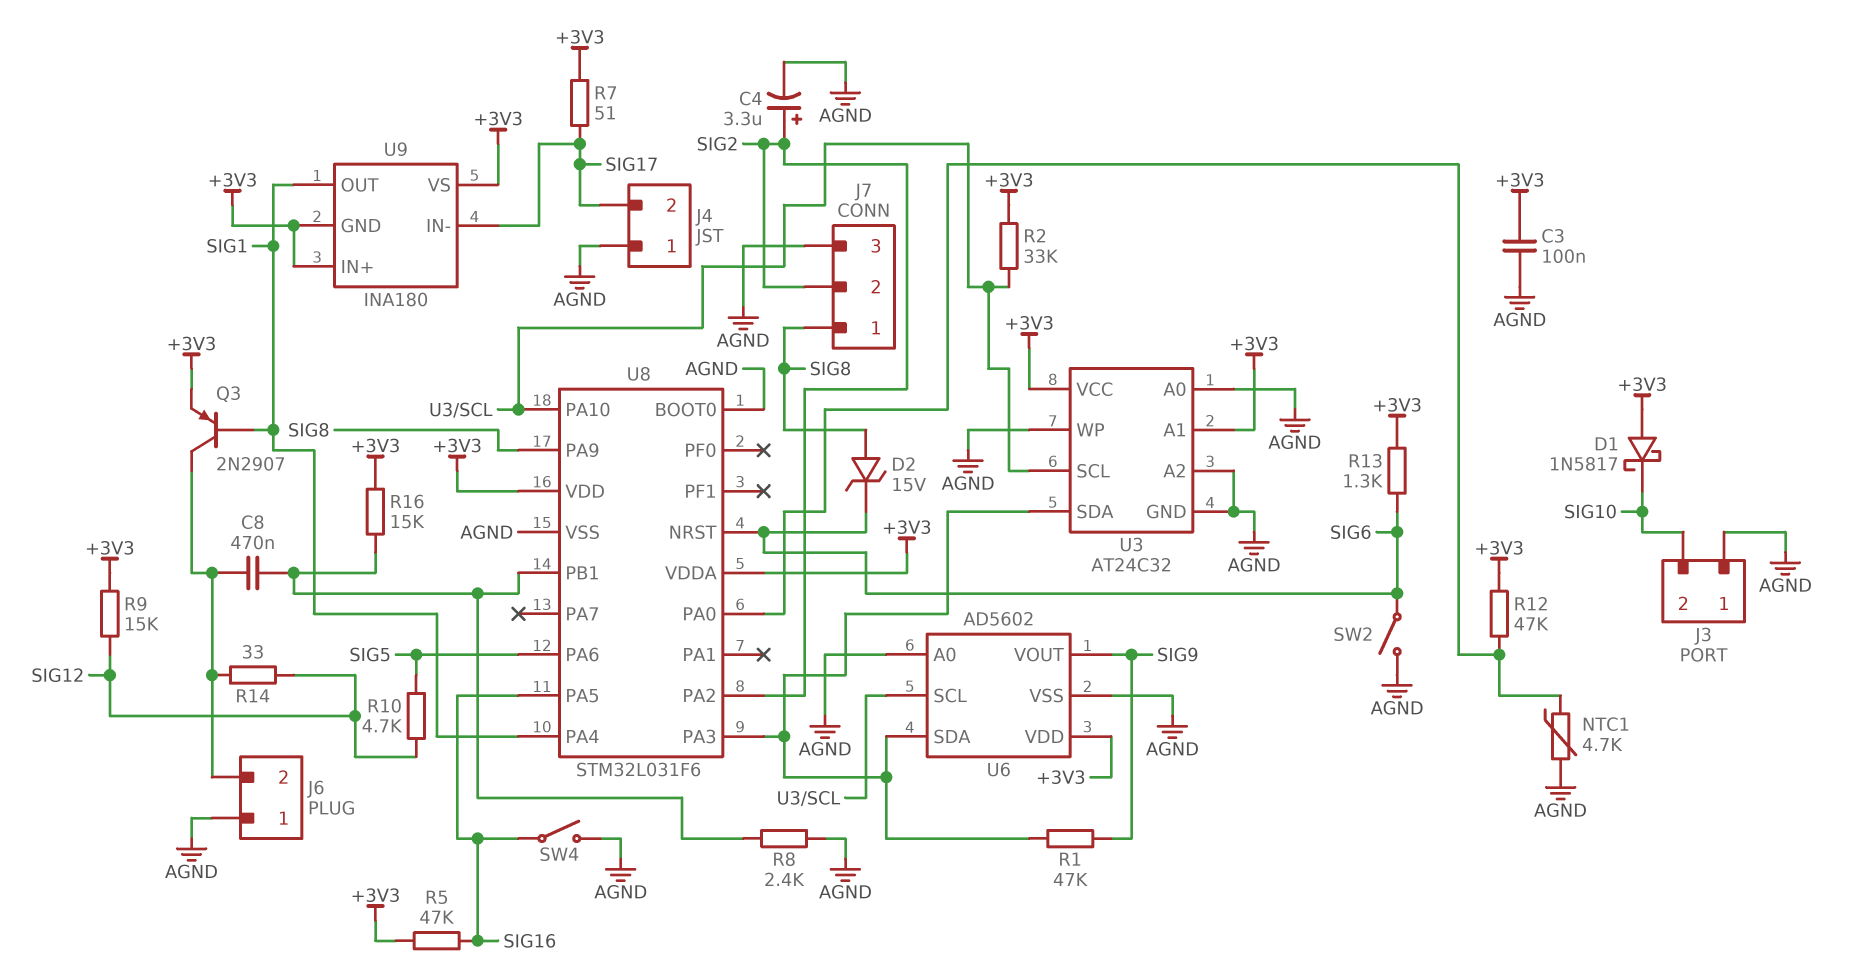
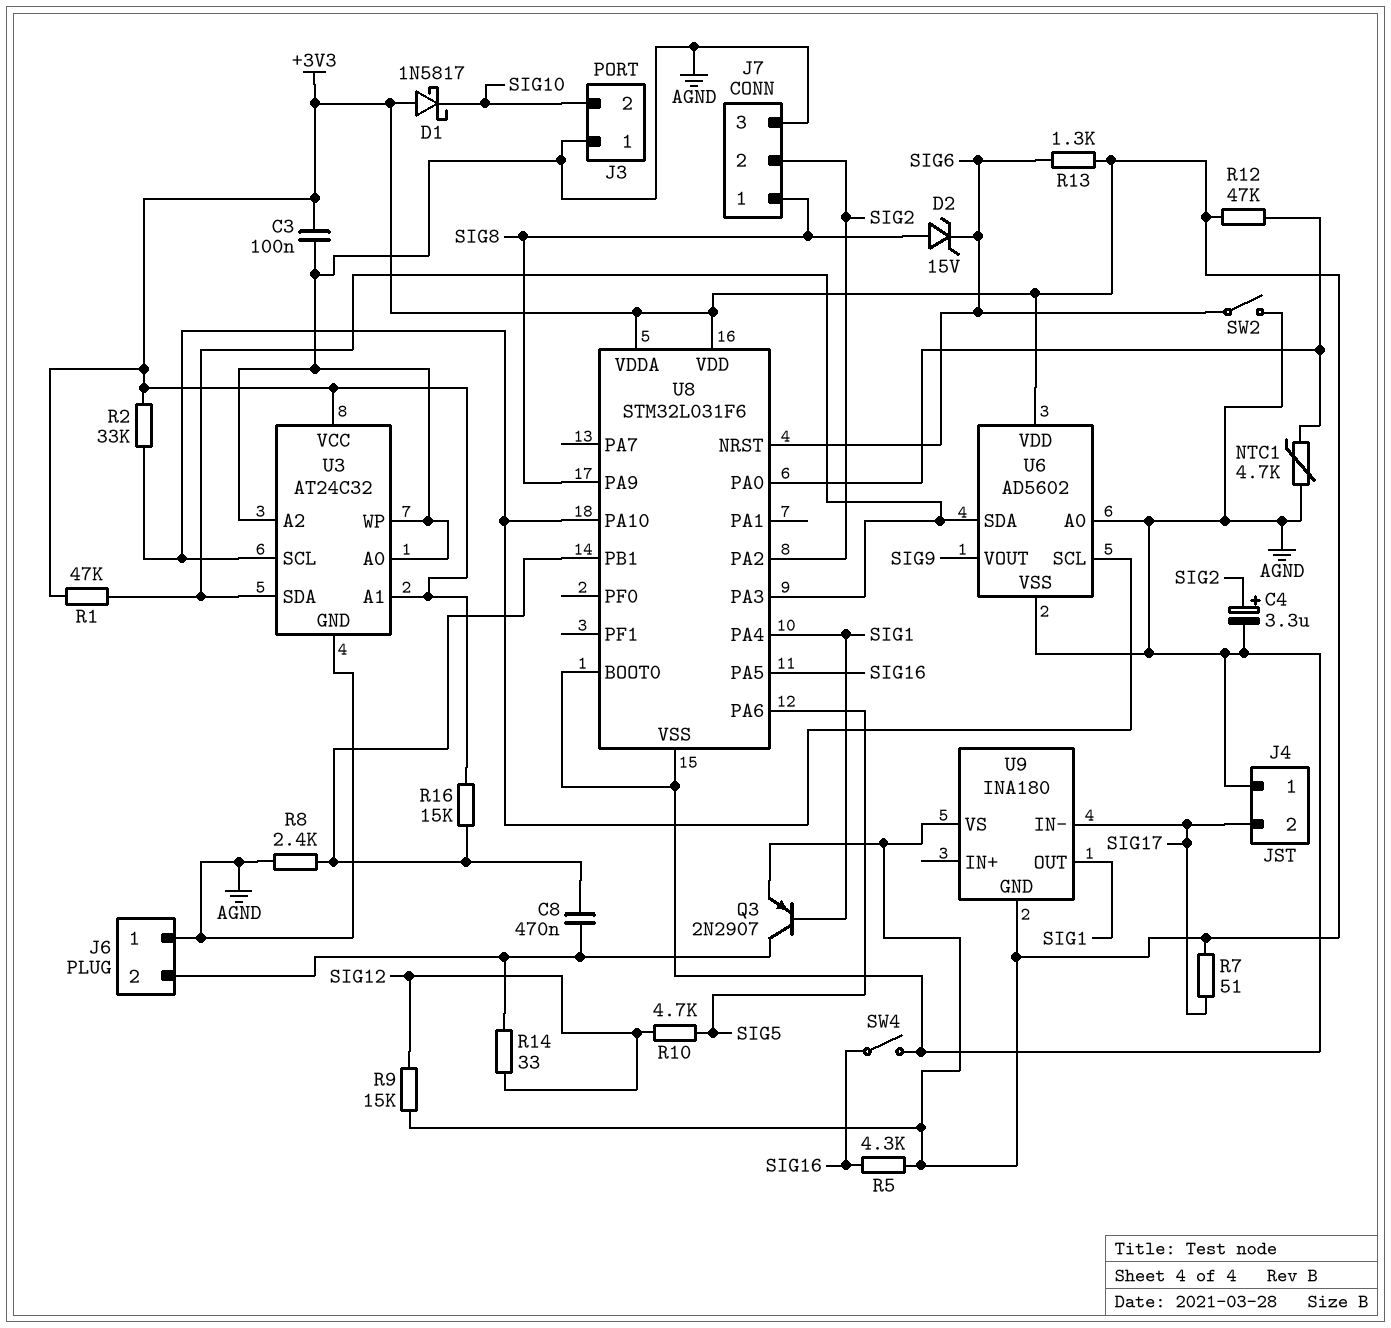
R1: 47k (SIG9, U3/SDA) -> 47k (+3V3, U3/SDA)
R5: 47k (+3V3, SIG16) -> 4.3k (+3V3, SIG16)
U9 pin IN+: +3V3 -> none

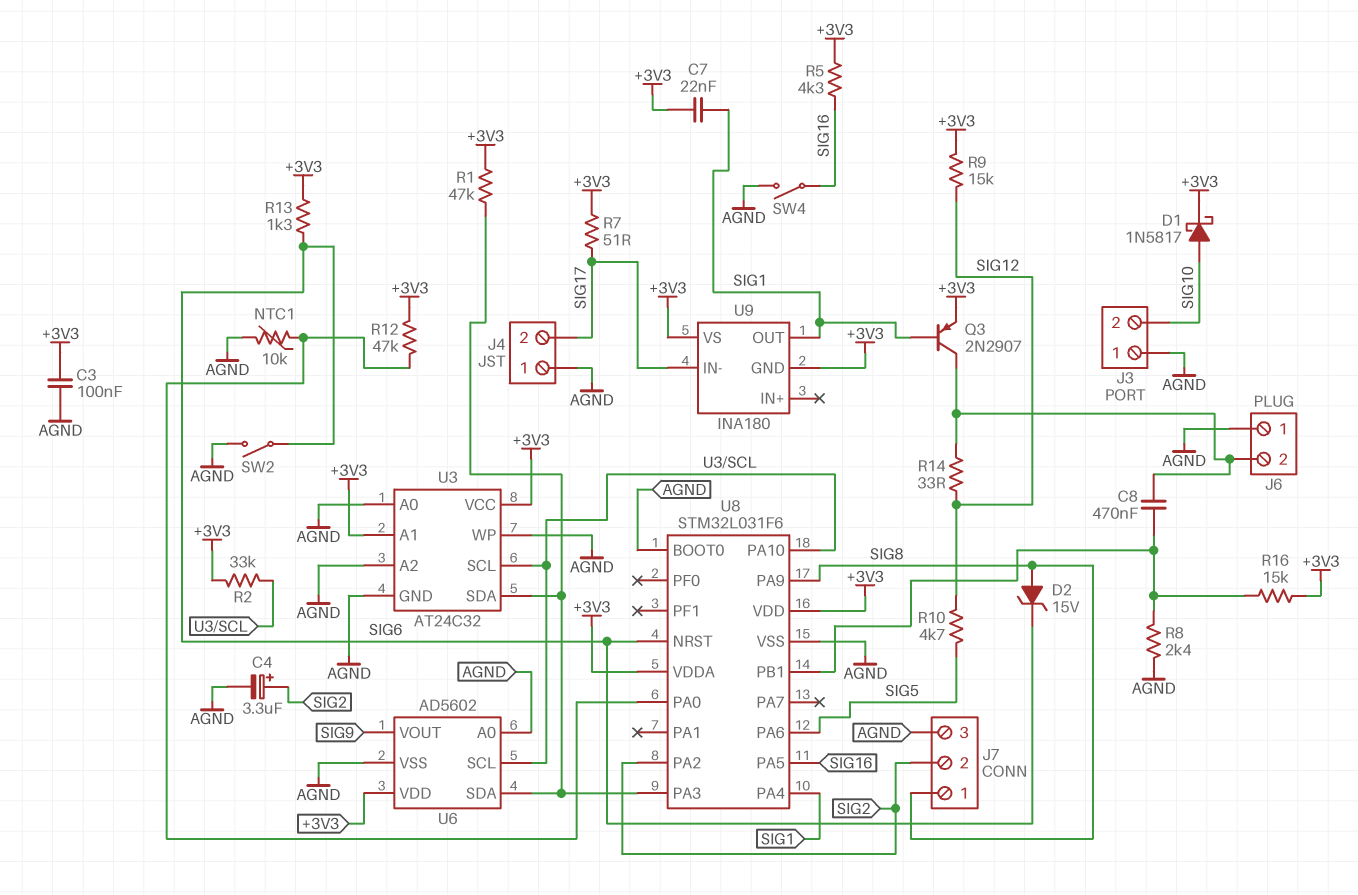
C7: none -> 22nF (+3V3, SIG1)
D1: schottky 1N5817 (A +3V3, K SIG10) -> schottky 1N5817 (A SIG10, K +3V3)
NTC1: 4.7k (AGND, U8/PA0) -> 10k (AGND, U8/PA0)

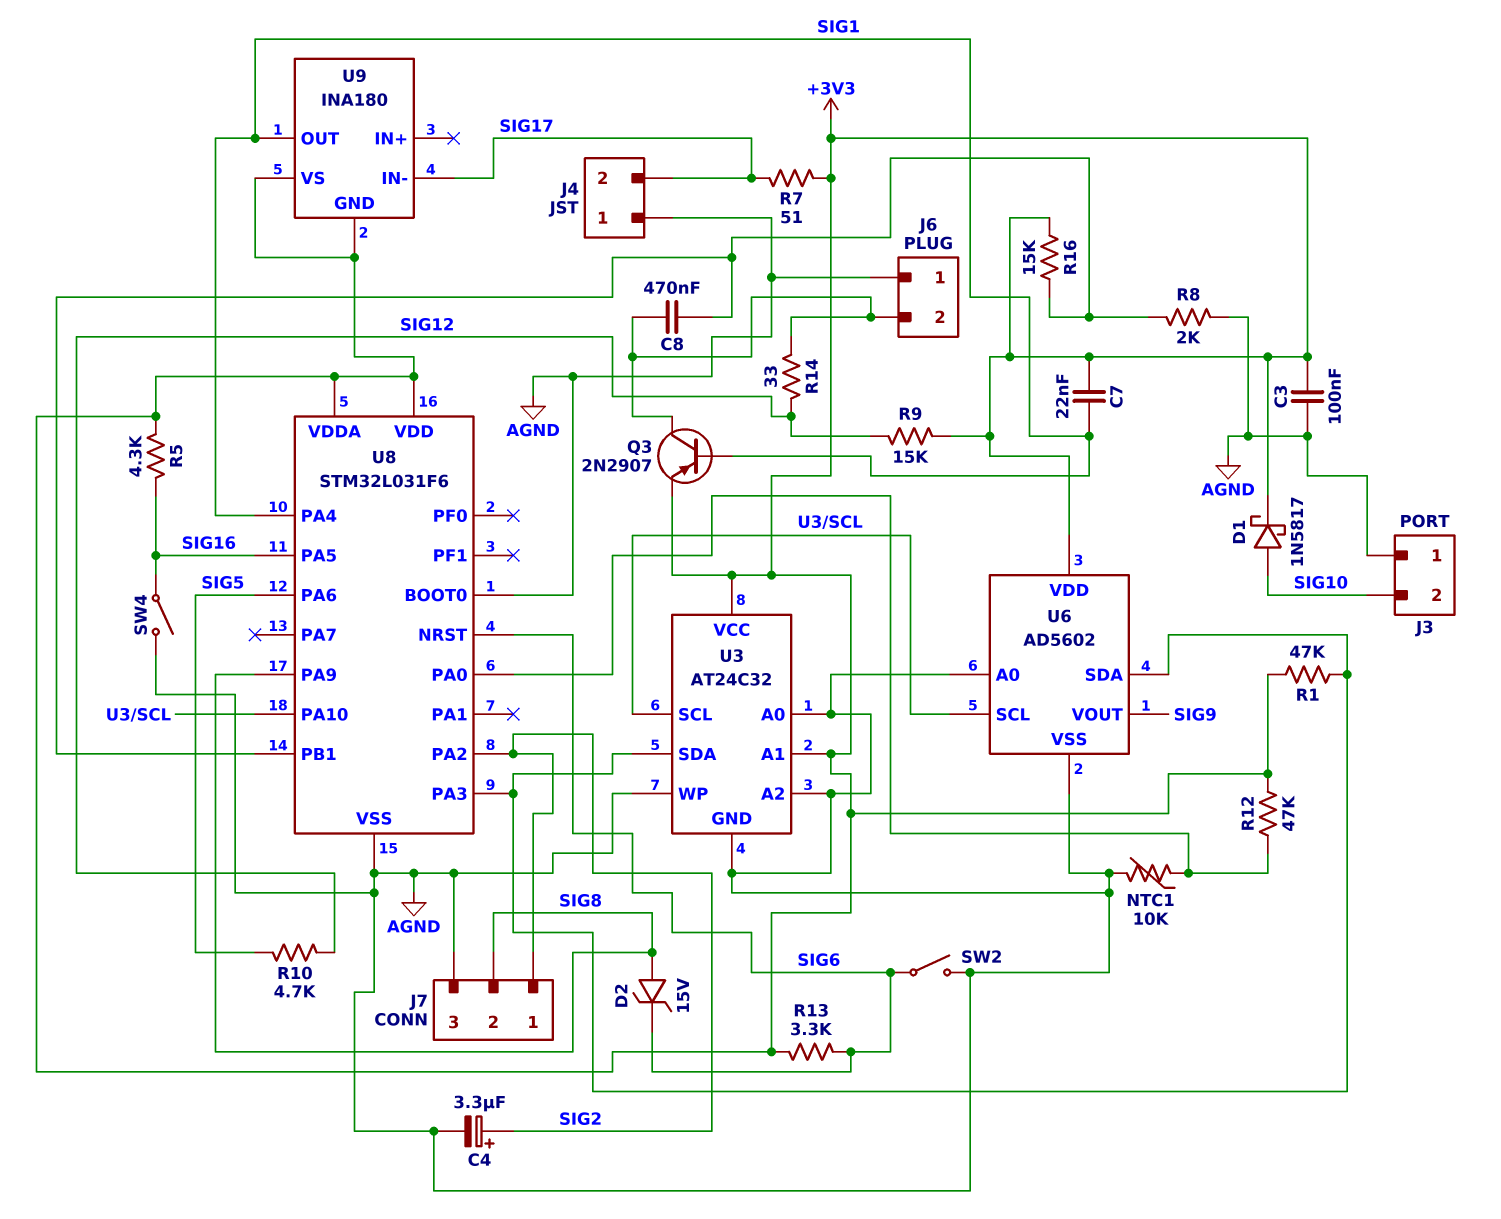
J7 pin 1: SIG8 -> SIG2
J7 pin 2: SIG2 -> SIG8
R2: 33k (+3V3, U3/SCL) -> none
R8: 2.4k (AGND, U8/PB1) -> 2k (AGND, U8/PB1)
R13: 1.3k (+3V3, SIG6) -> 3.3k (+3V3, SIG6)

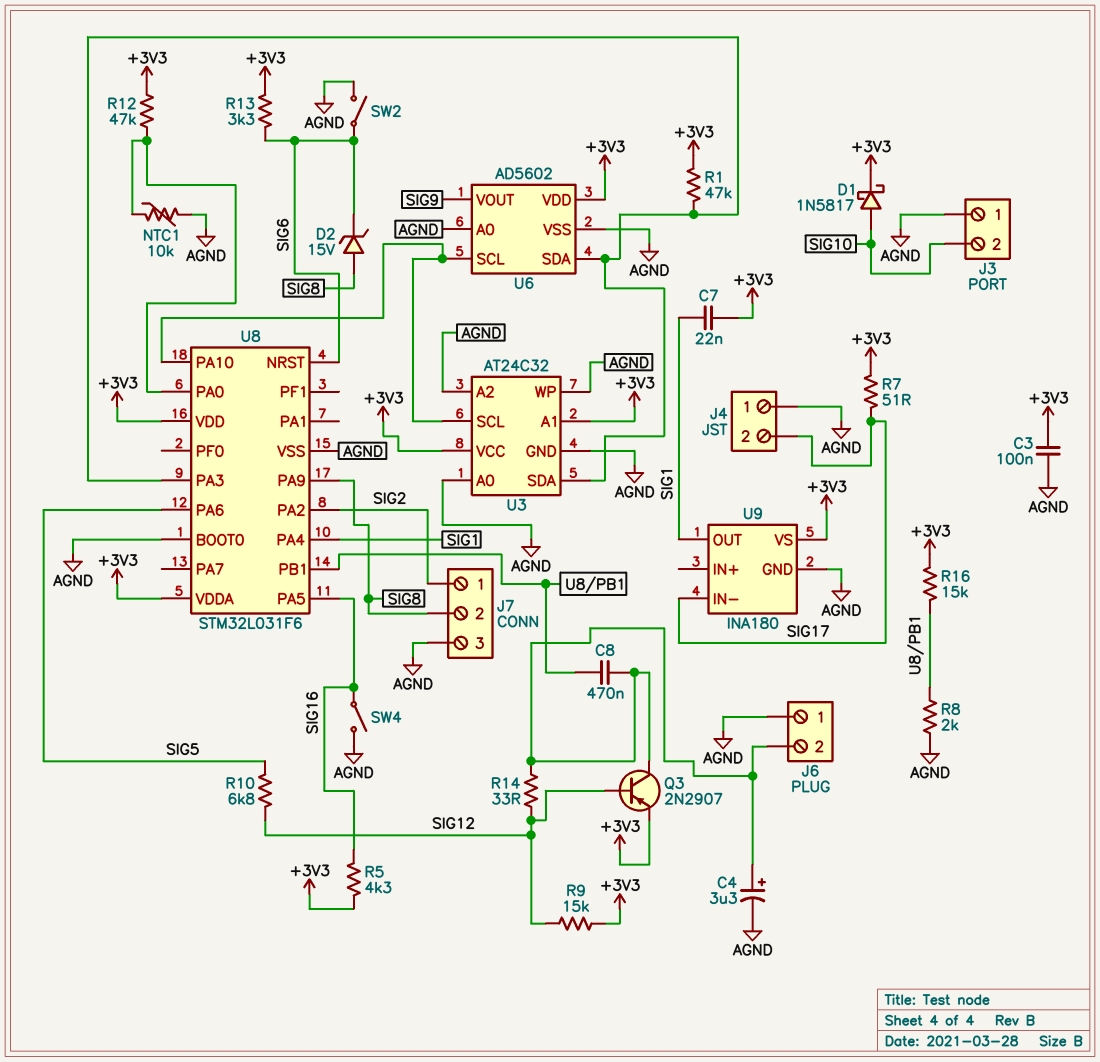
C4: 3.3uF (plus SIG2, minus AGND) -> 3.3uF (plus J6/2, minus AGND)
Q3: PNP 2N2907 (B SIG1, C J6/2, E +3V3) -> PNP 2N2907 (B SIG12, C J6/2, E +3V3)
R10: 4.7k (SIG5, SIG12) -> 6.8k (SIG5, SIG12)
U9 pin GND: +3V3 -> AGND

